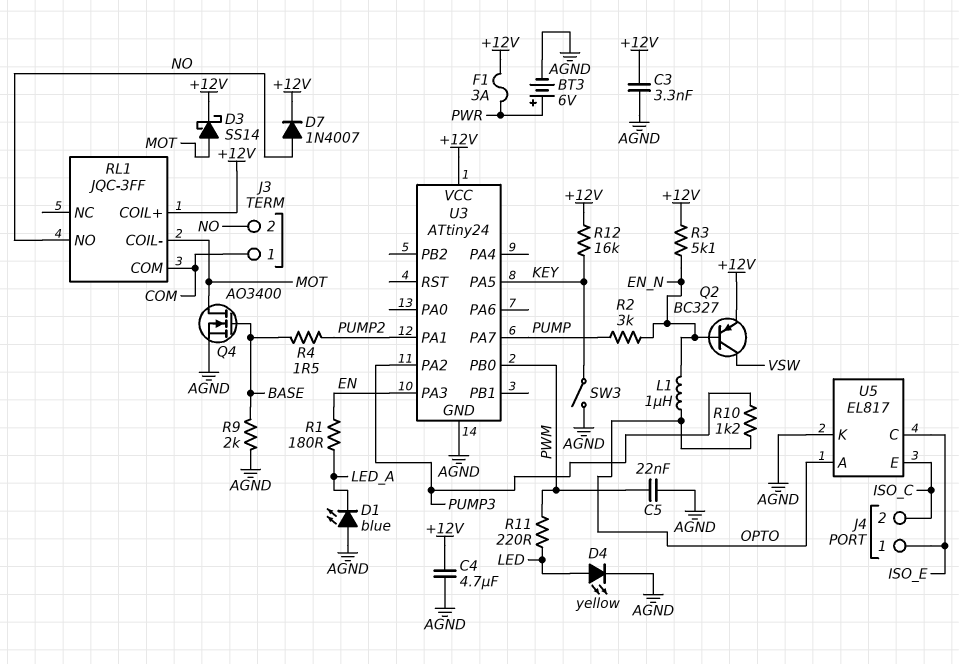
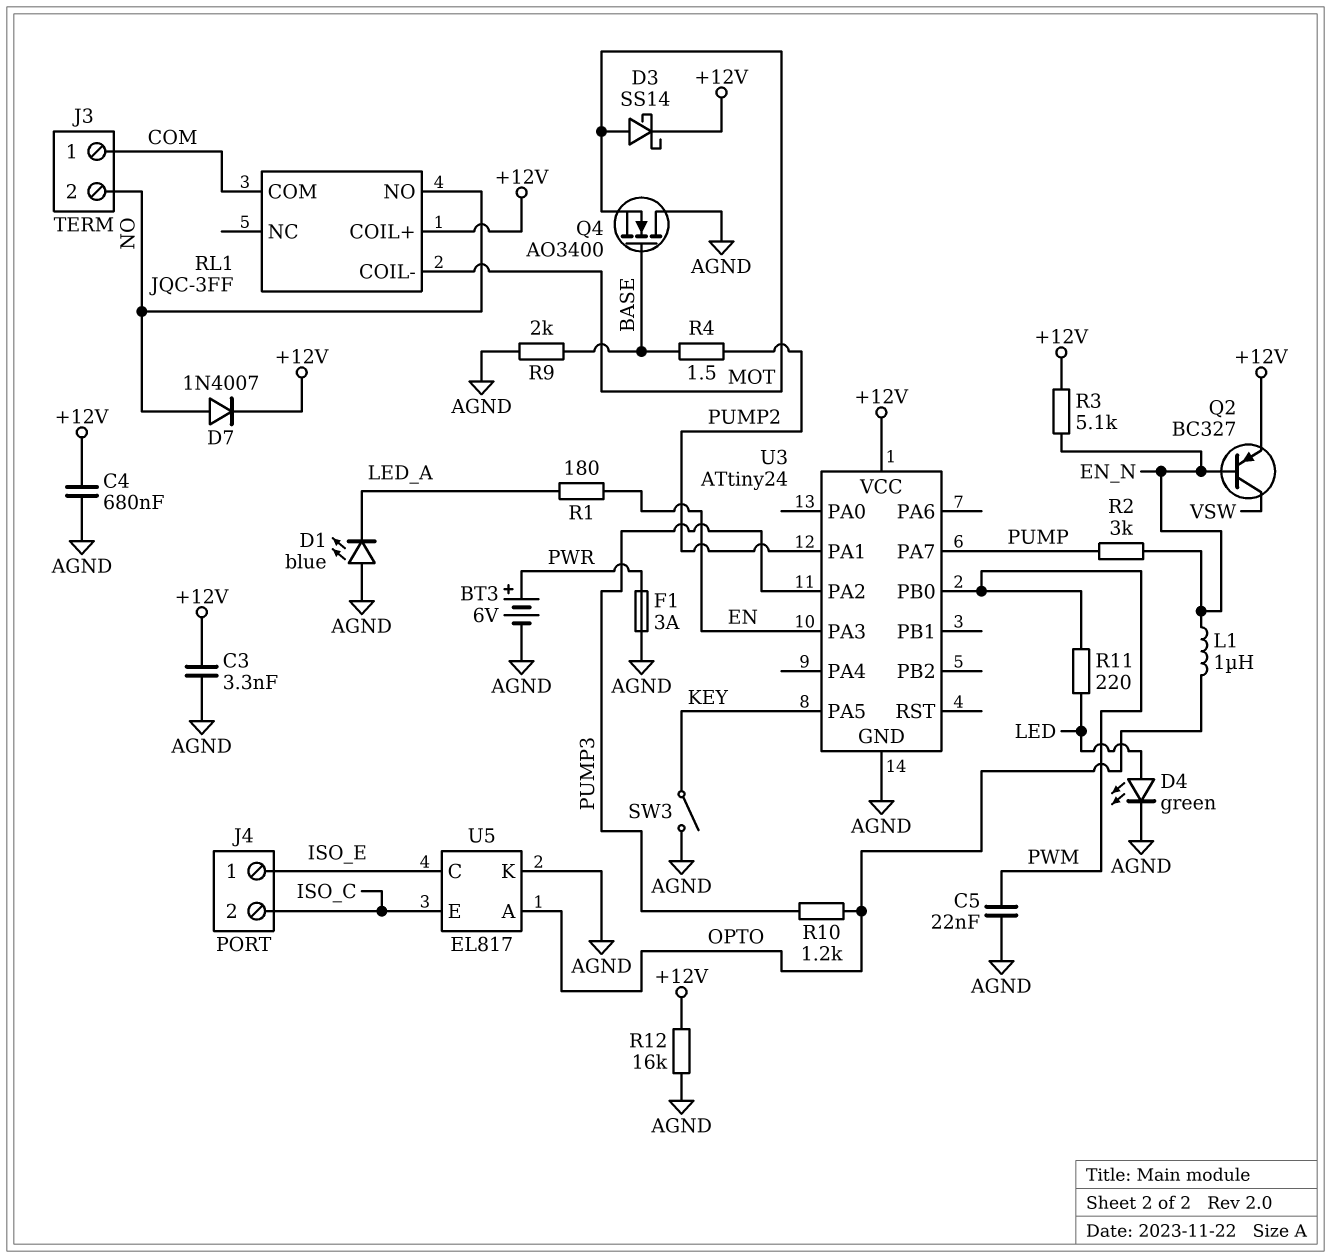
C4: 4.7uF (+12V, AGND) -> 680nF (+12V, AGND)
D4: LED yellow (A LED, K AGND) -> LED green (A LED, K AGND)
F1: 3A (+12V, PWR) -> 3A (AGND, PWR)
Q4: NMOS AO3400 (G BASE, D MOT, S AGND) -> NMOS AO3400 (G BASE, D AGND, S MOT)
R12: 16k (+12V, KEY) -> 16k (+12V, AGND)

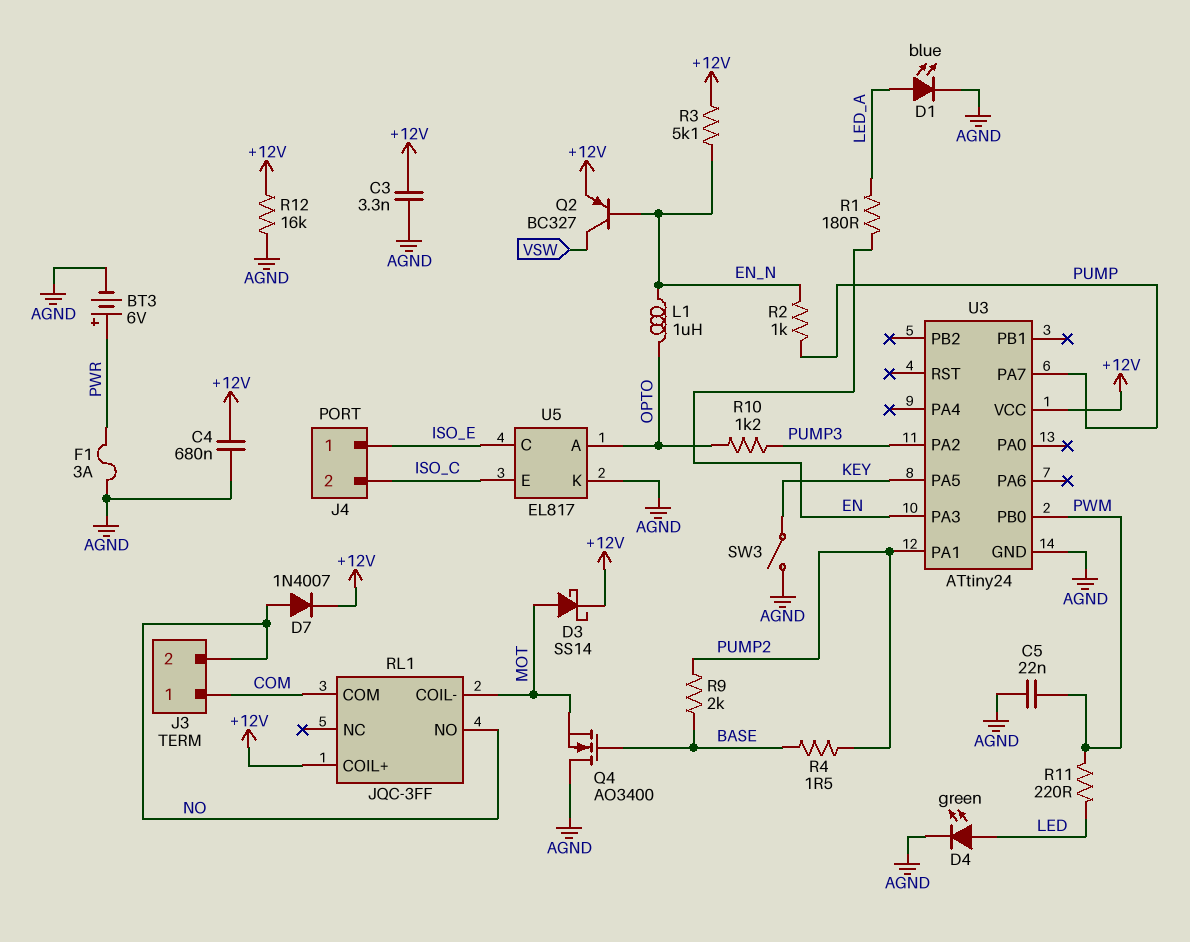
D1: LED blue (A AGND, K LED_A) -> LED blue (A LED_A, K AGND)
R2: 3k (EN_N, PUMP) -> 1k (EN_N, PUMP)
R9: 2k (AGND, BASE) -> 2k (BASE, PUMP2)

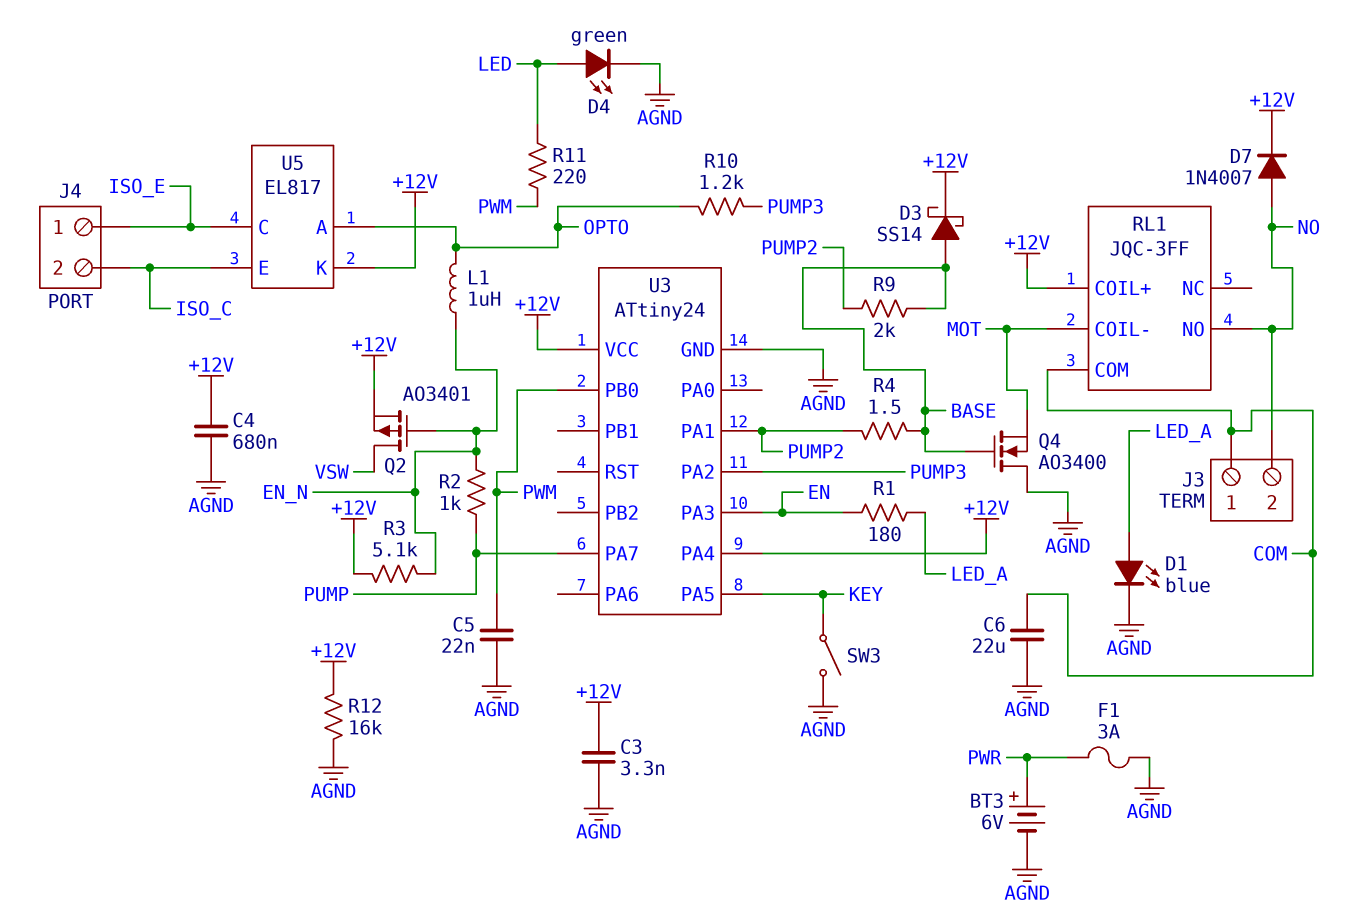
C6: none -> 22uF (AGND, COM)
D3: schottky SS14 (A MOT, K +12V) -> schottky SS14 (A BASE, K +12V)
Q2: PNP BC327 (B EN_N, C VSW, E +12V) -> PMOS AO3401 (G EN_N, D VSW, S +12V)
U3 pin PA4: none -> +12V
U5 pin K: AGND -> +12V

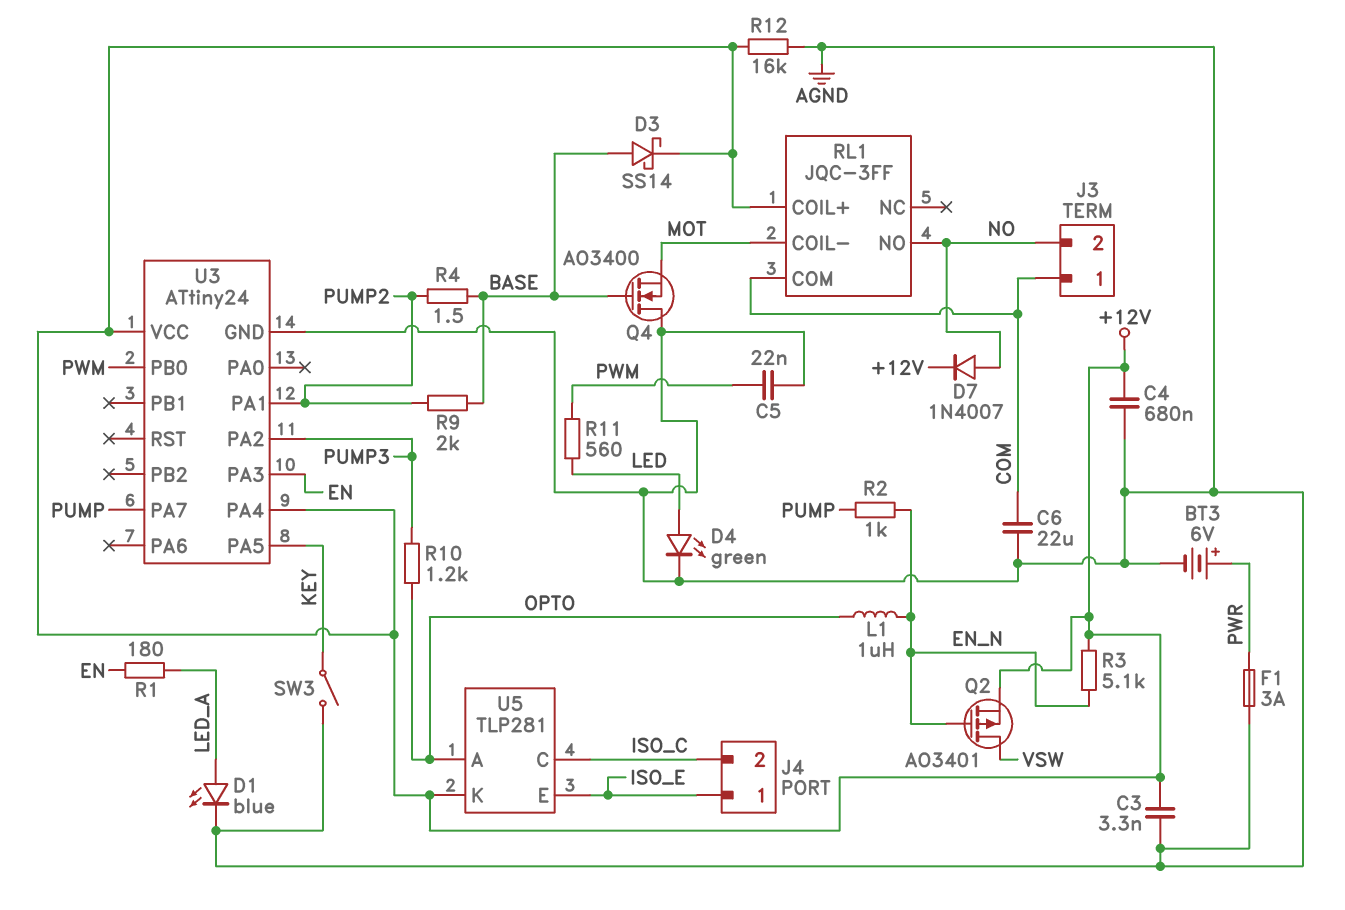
R11: 220 (LED, PWM) -> 560 (LED, PWM)
U5: EL817 -> TLP281
U5 pin C: ISO_E -> ISO_C
U5 pin E: ISO_C -> ISO_E

